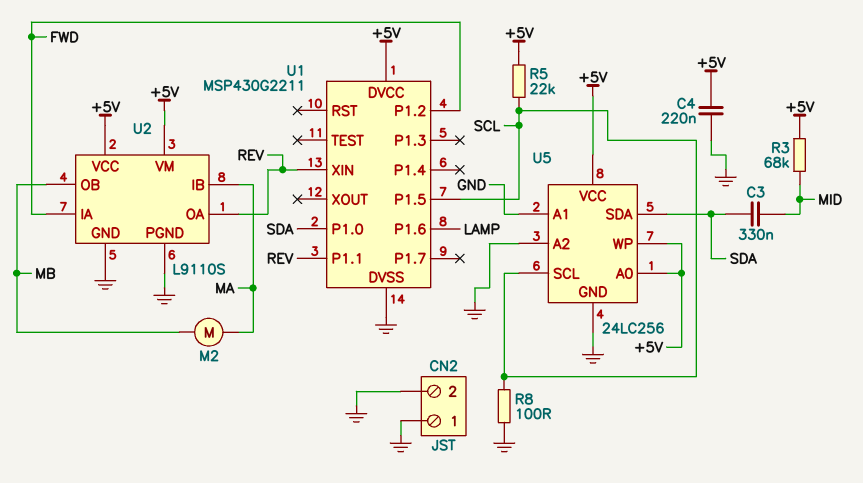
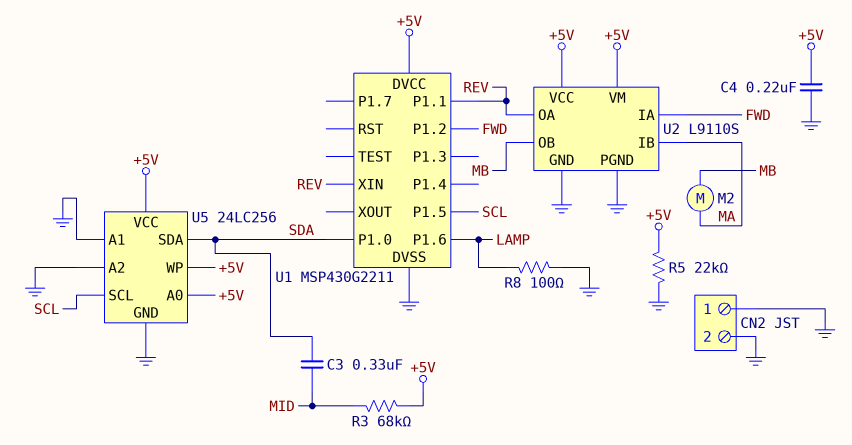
R5: 22k (+5V, SCL) -> 22k (+5V, GND)
R8: 100 (GND, SCL) -> 100 (GND, LAMP)

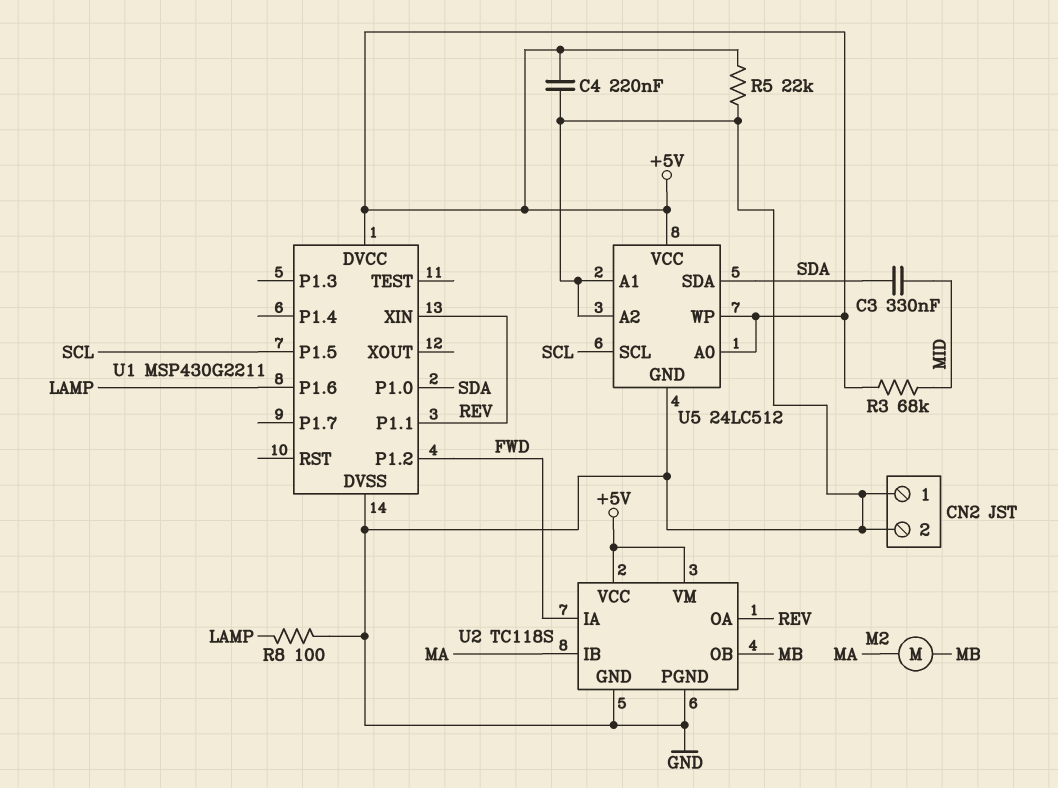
U2: L9110S -> TC118S
U5: 24LC256 -> 24LC512

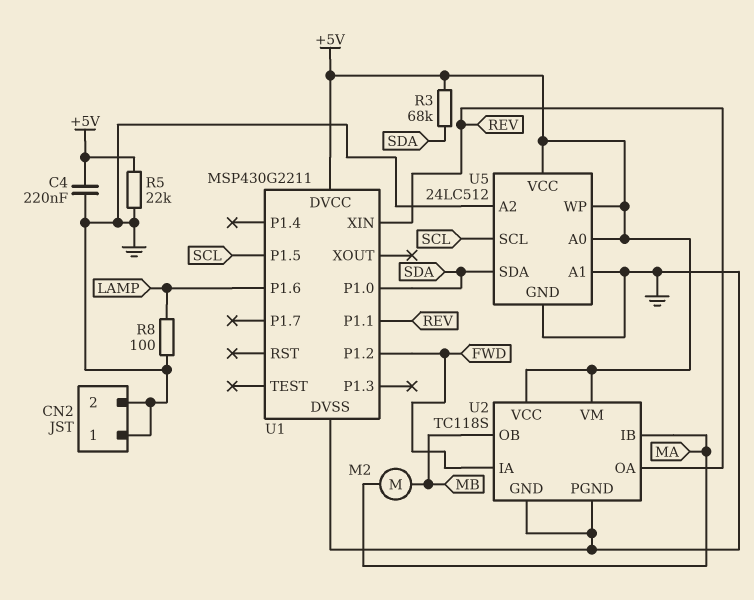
C3: 330nF (MID, SDA) -> none
R3: 68k (+5V, MID) -> 68k (+5V, SDA)

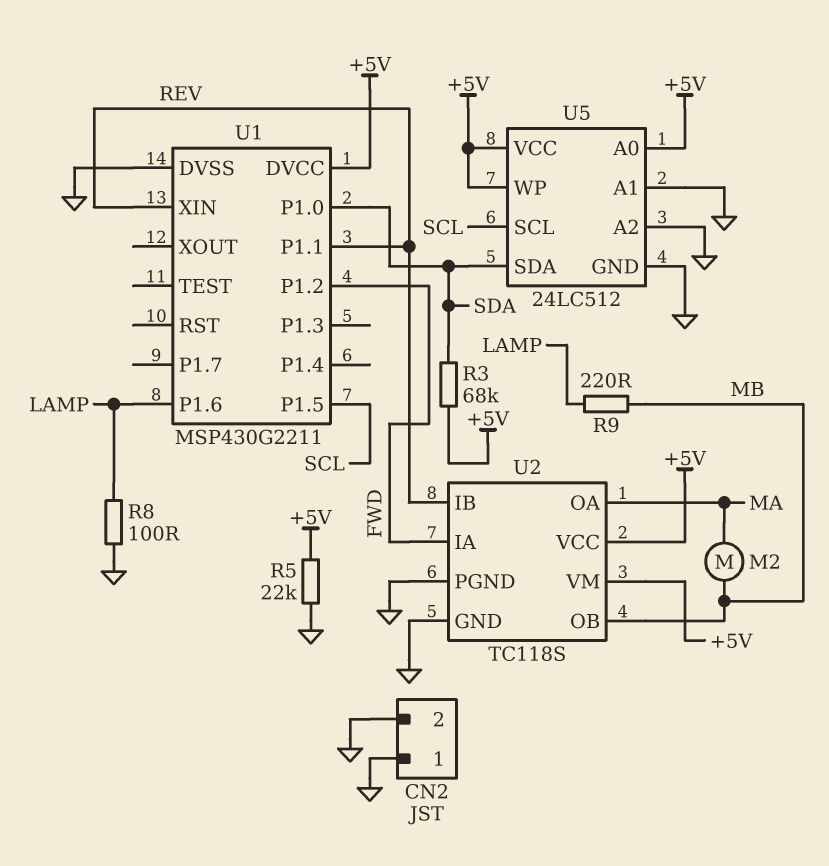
C4: 220nF (+5V, GND) -> none
R9: none -> 220 (LAMP, MB)
U2 pin IB: MA -> REV
U2 pin OA: REV -> MA

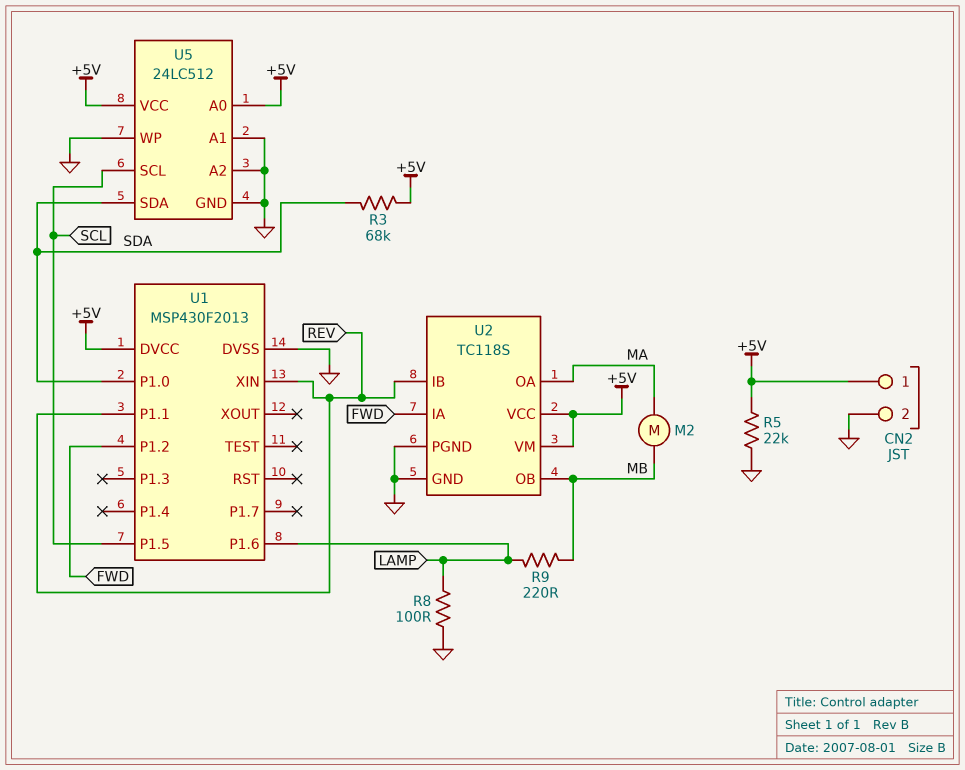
CN2 pin 1: GND -> +5V
U1: MSP430G2211 -> MSP430F2013
U5 pin WP: +5V -> GND

